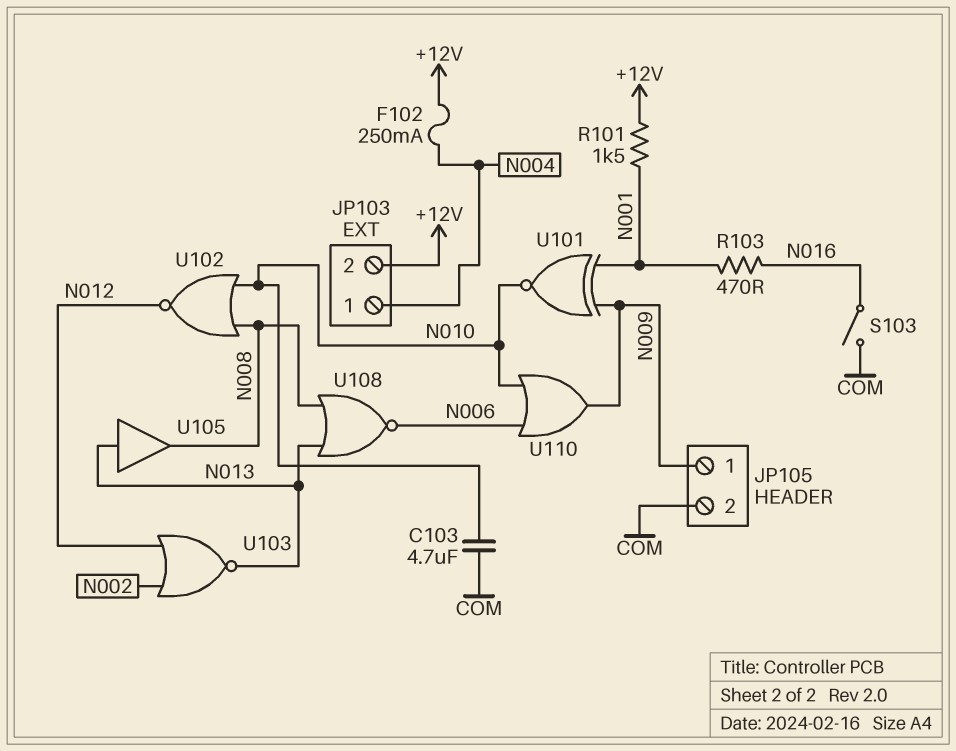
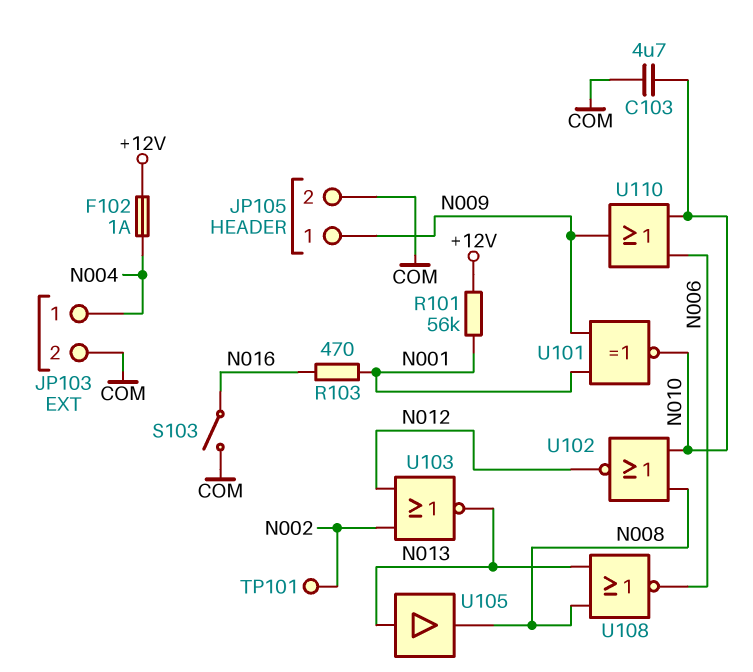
F102: 250mA (+12V, N004) -> 1A (+12V, N004)
JP103 pin 2: +12V -> COM
R101: 1.5k (+12V, N001) -> 56k (+12V, N001)
TP101: none -> test point (N002)

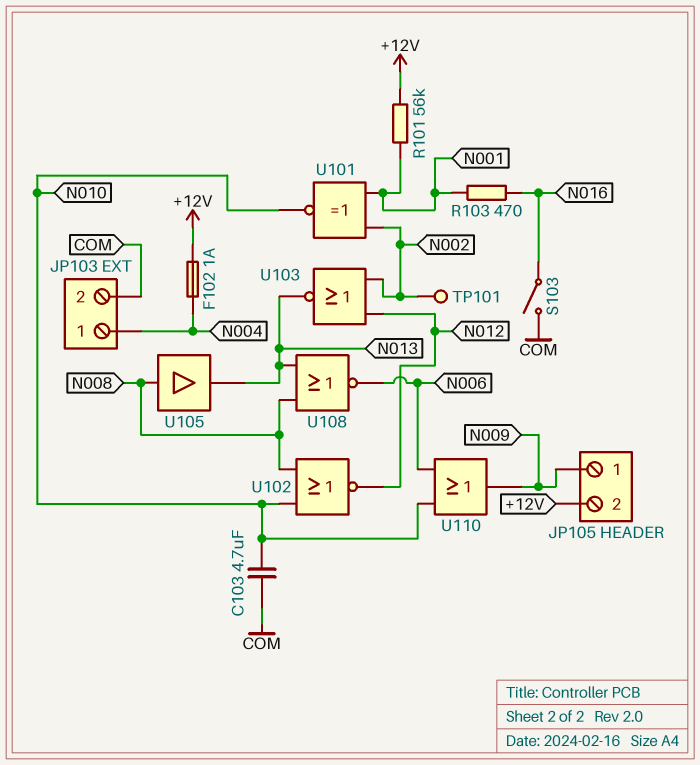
JP105 pin 2: COM -> +12V
U101: XNOR (in N001, in N009, out N010) -> XNOR (in N001, in N002, out N010)
U105: buffer (in N013, out N008) -> buffer (in N008, out N013)

